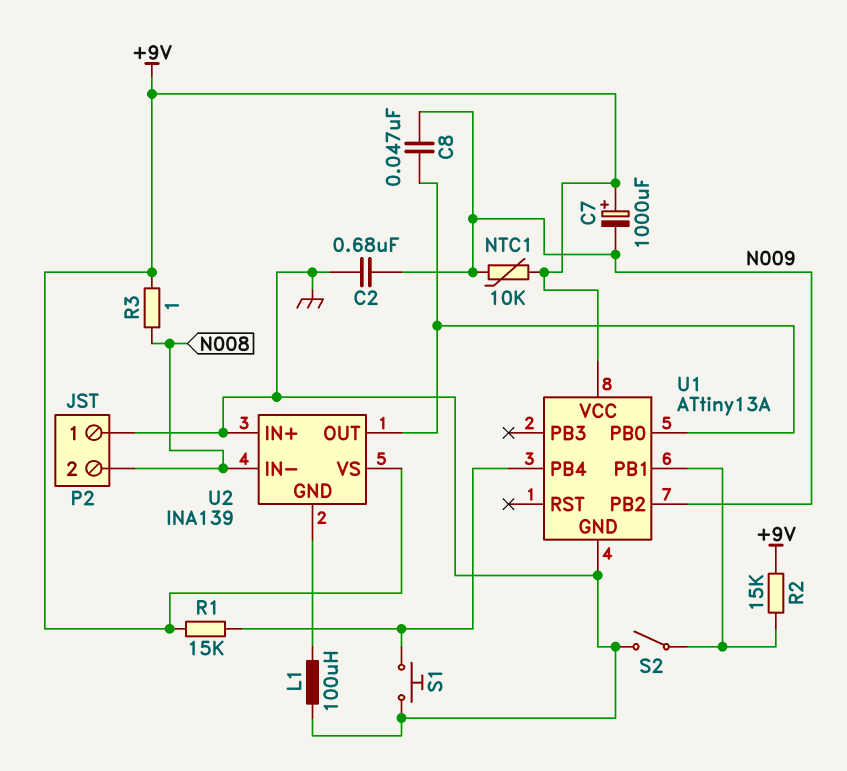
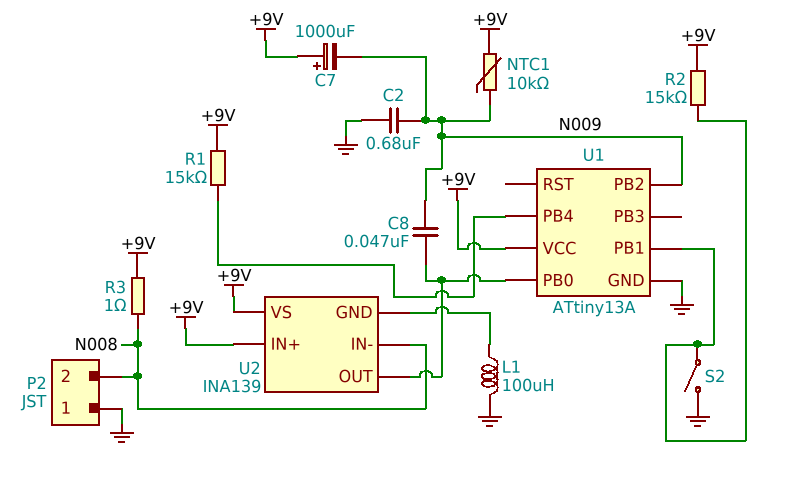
S1: button (GND, U1/PB4) -> none
U2 pin IN+: GND -> +9V

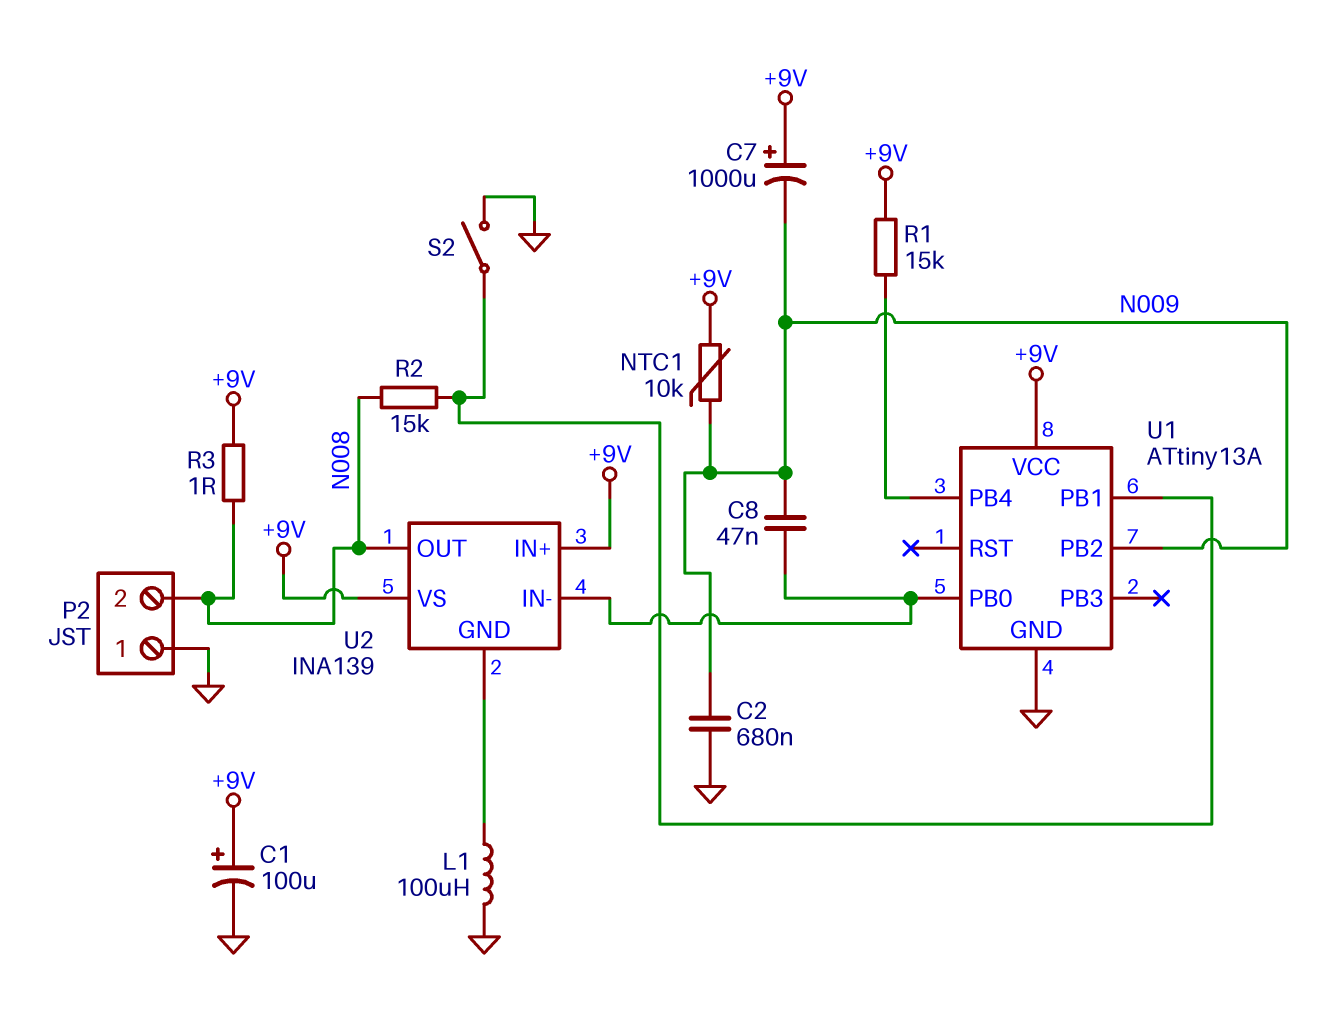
C1: none -> 100uF (plus +9V, minus GND)
R2: 15k (+9V, U1/PB1) -> 15k (N008, U1/PB1)
U2 pin IN-: N008 -> U1/PB0
U2 pin OUT: U1/PB0 -> N008

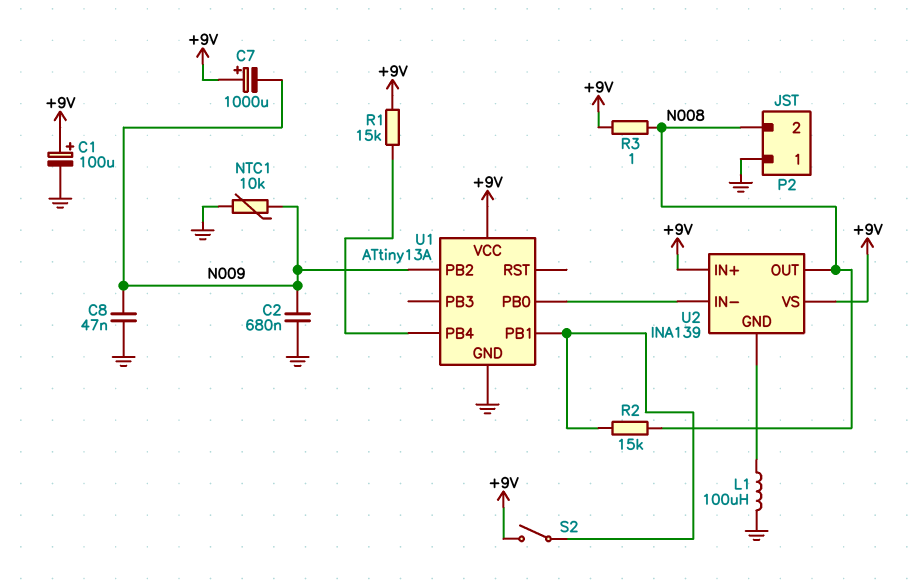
C8: 47nF (N009, U1/PB0) -> 47nF (GND, N009)
NTC1: 10k (+9V, N009) -> 10k (GND, N009)
S2: switch (GND, U1/PB1) -> switch (+9V, U1/PB1)

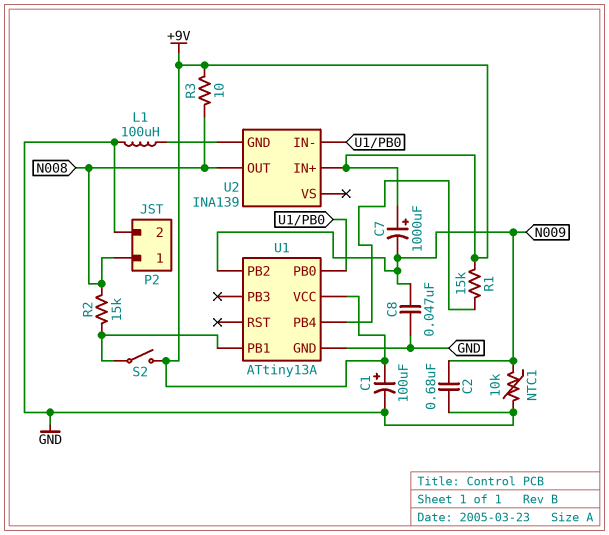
P2 pin 1: GND -> N008
P2 pin 2: N008 -> GND
R3: 1 (+9V, N008) -> 10 (+9V, N008)
U2 pin VS: +9V -> none

